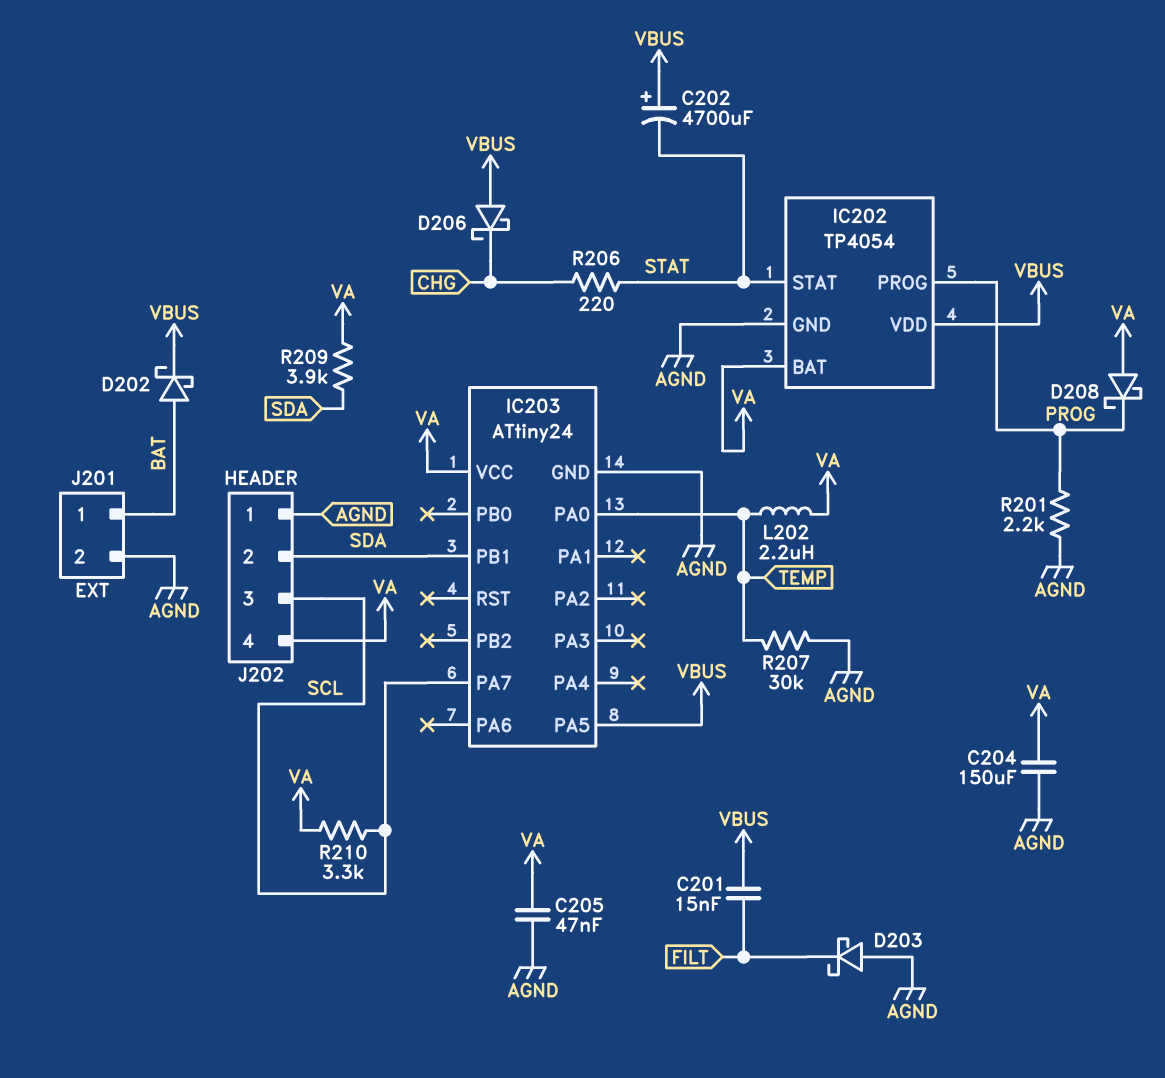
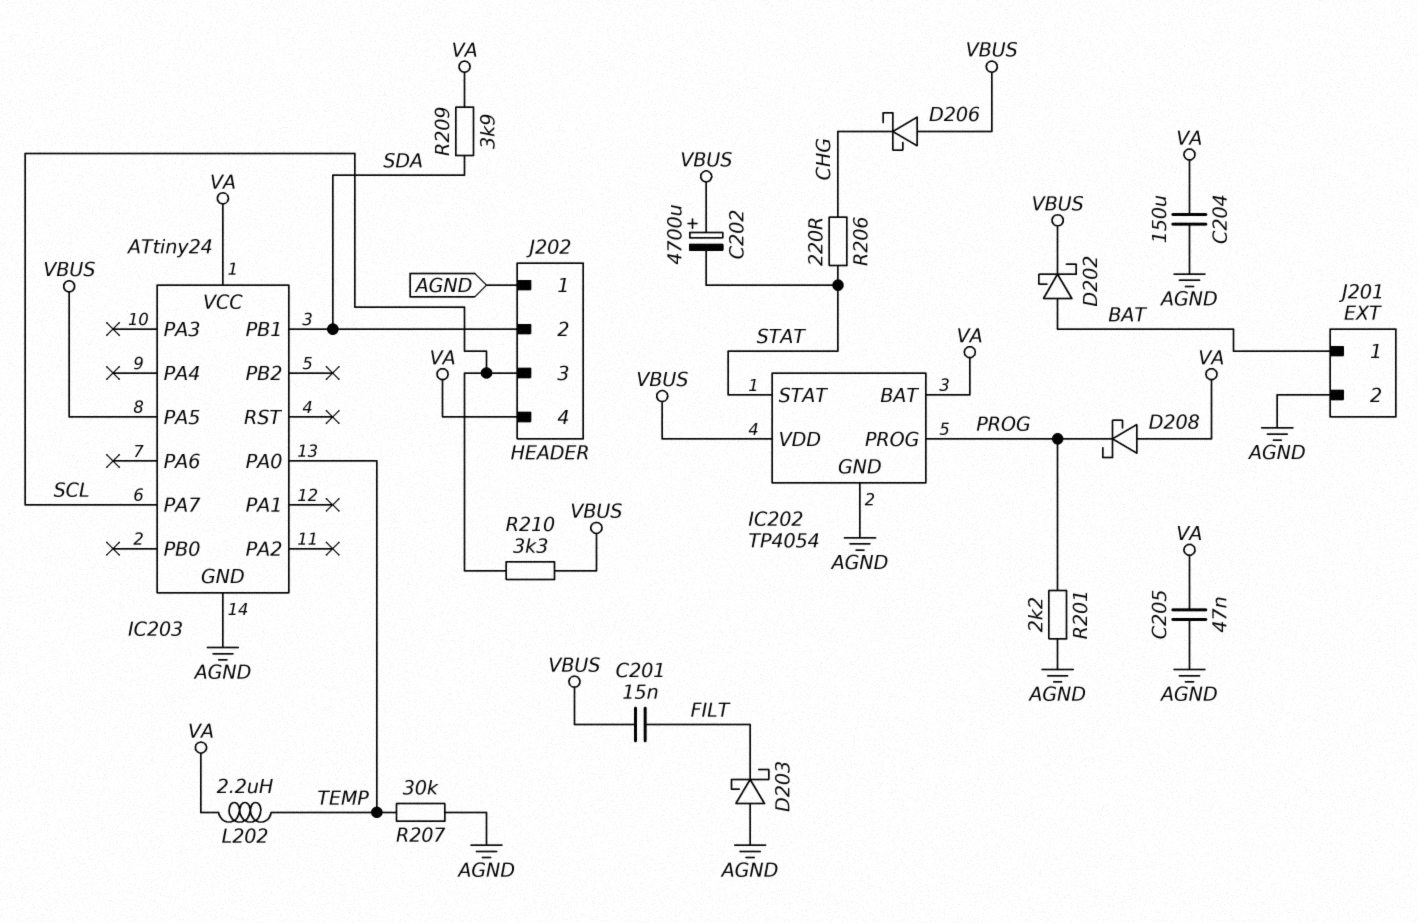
R210: 3.3k (SCL, VA) -> 3.3k (SCL, VBUS)

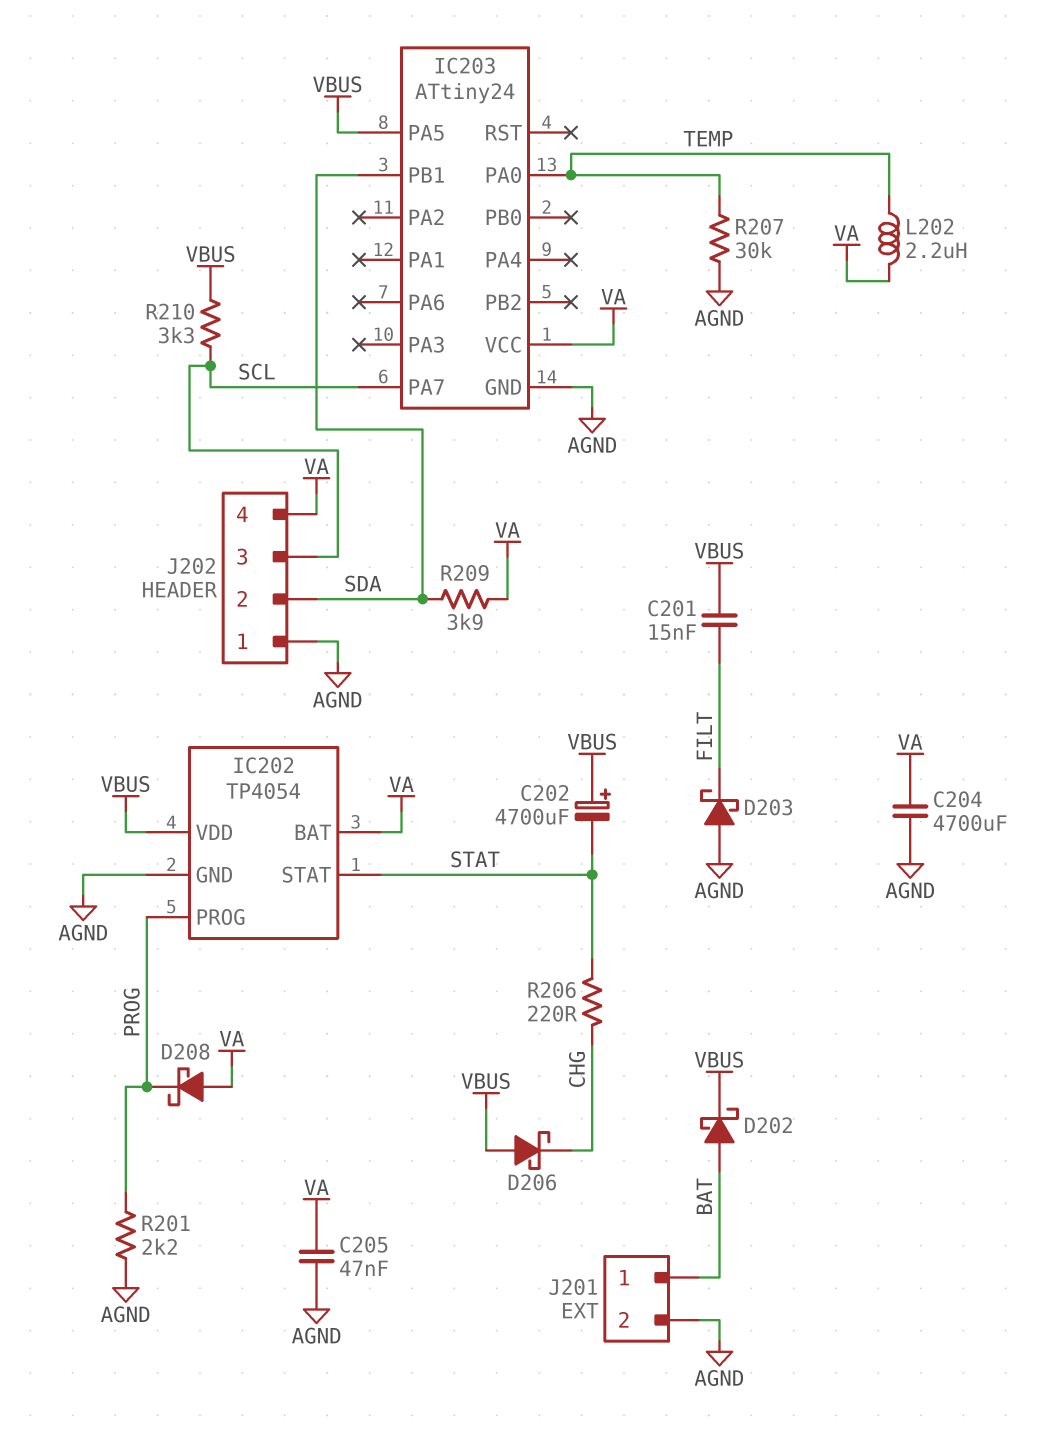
C204: 150uF (AGND, VA) -> 4700uF (AGND, VA)

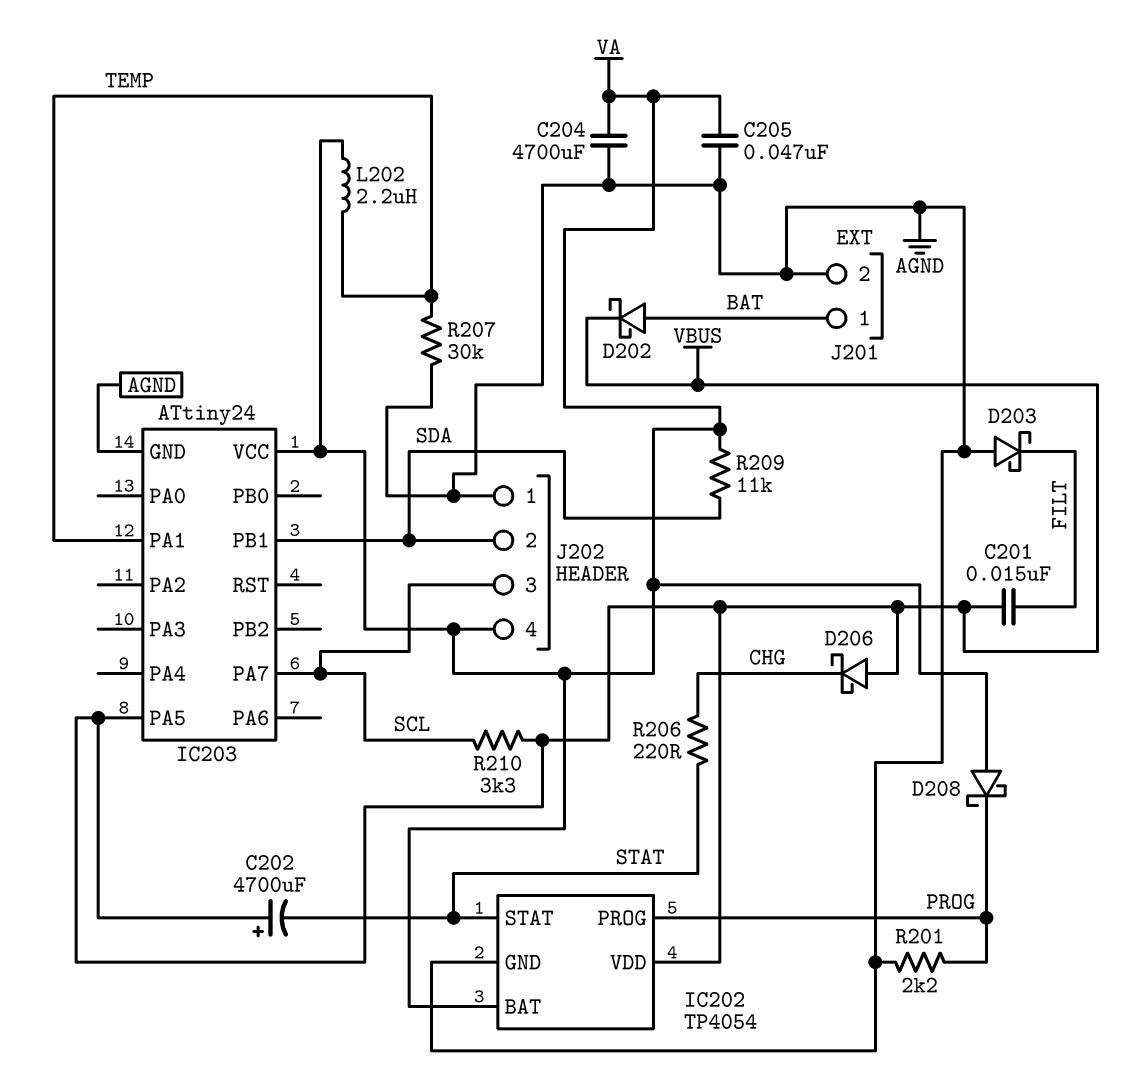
IC203 pin PA0: TEMP -> none
IC203 pin PA1: none -> TEMP
R209: 3.9k (SDA, VA) -> 11k (SDA, VA)

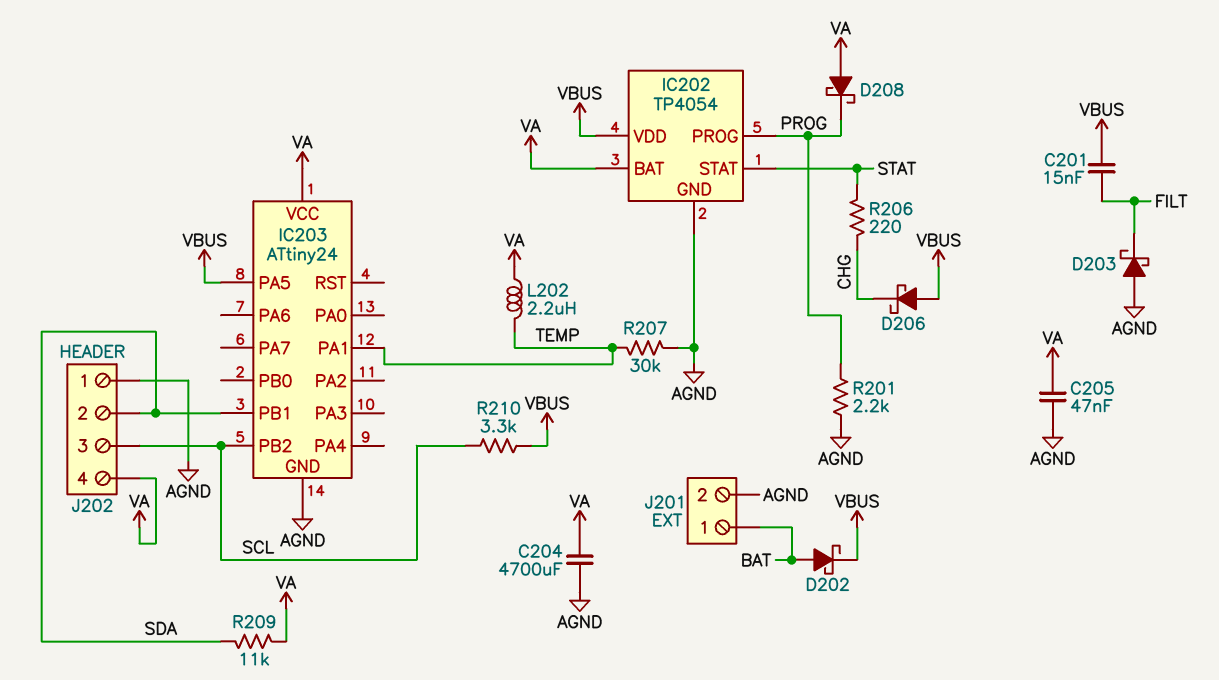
C202: 4700uF (plus VBUS, minus STAT) -> none
IC203 pin PA7: SCL -> none
IC203 pin PB2: none -> SCL

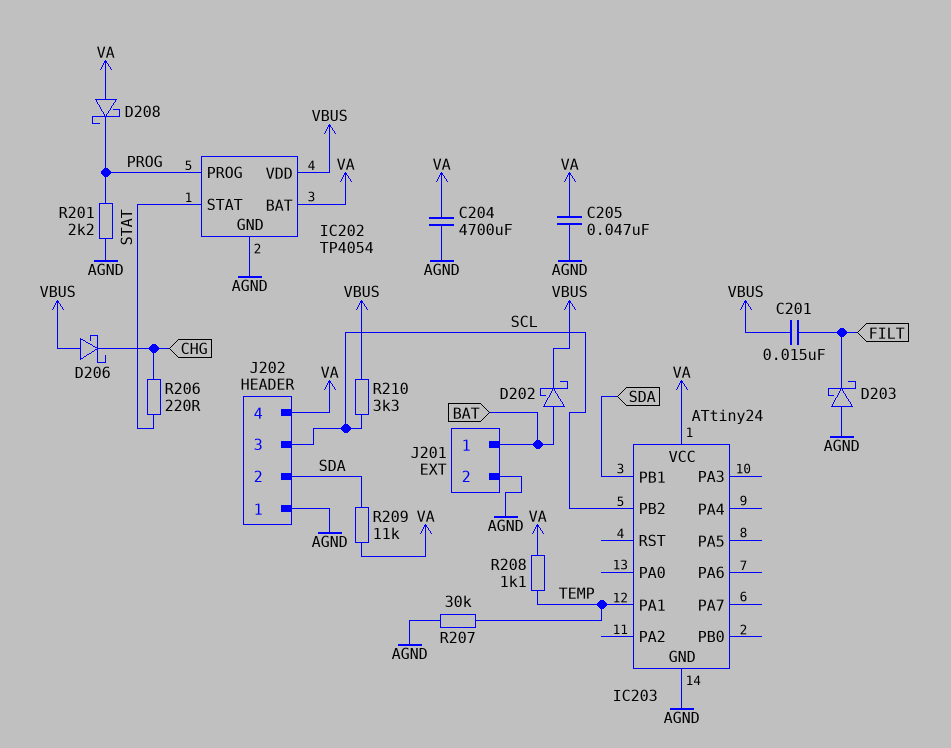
IC203 pin PA5: VBUS -> none
L202: 2.2uH (TEMP, VA) -> none
R208: none -> 1.1k (TEMP, VA)

